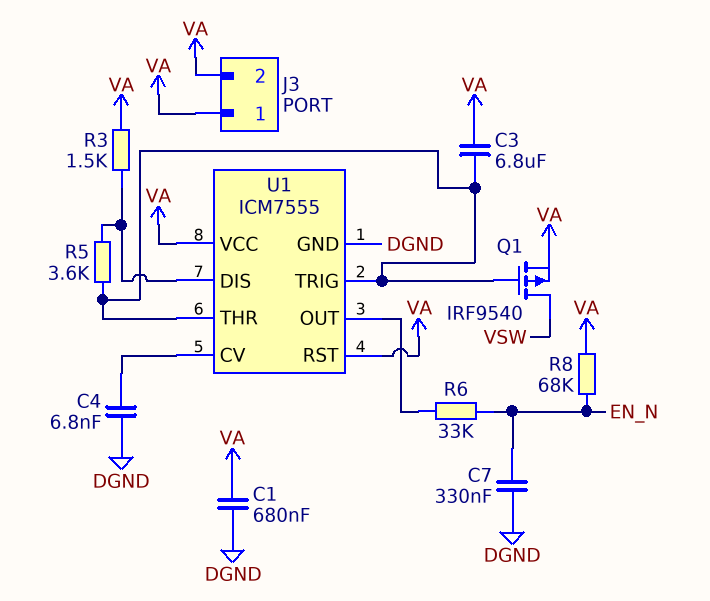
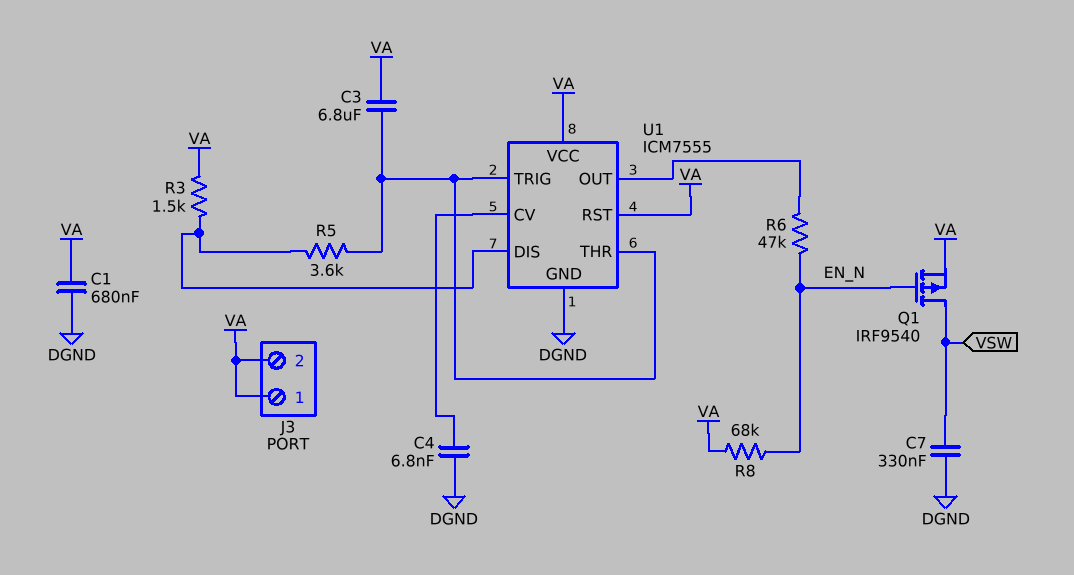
C7: 330nF (DGND, EN_N) -> 330nF (DGND, VSW)
Q1: PMOS IRF9540 (G U1/THR, D VSW, S VA) -> PMOS IRF9540 (G EN_N, D VSW, S VA)
R6: 33k (EN_N, U1/OUT) -> 47k (EN_N, U1/OUT)

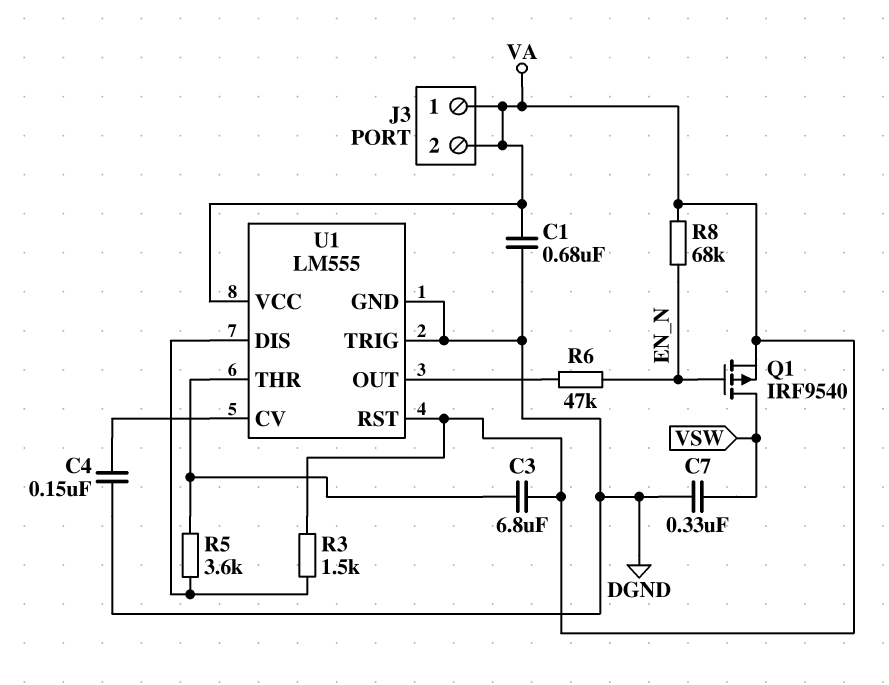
C4: 6.8nF (DGND, U1/CV) -> 150nF (DGND, U1/CV)
U1: ICM7555 -> LM555
U1 pin TRIG: U1/THR -> DGND

